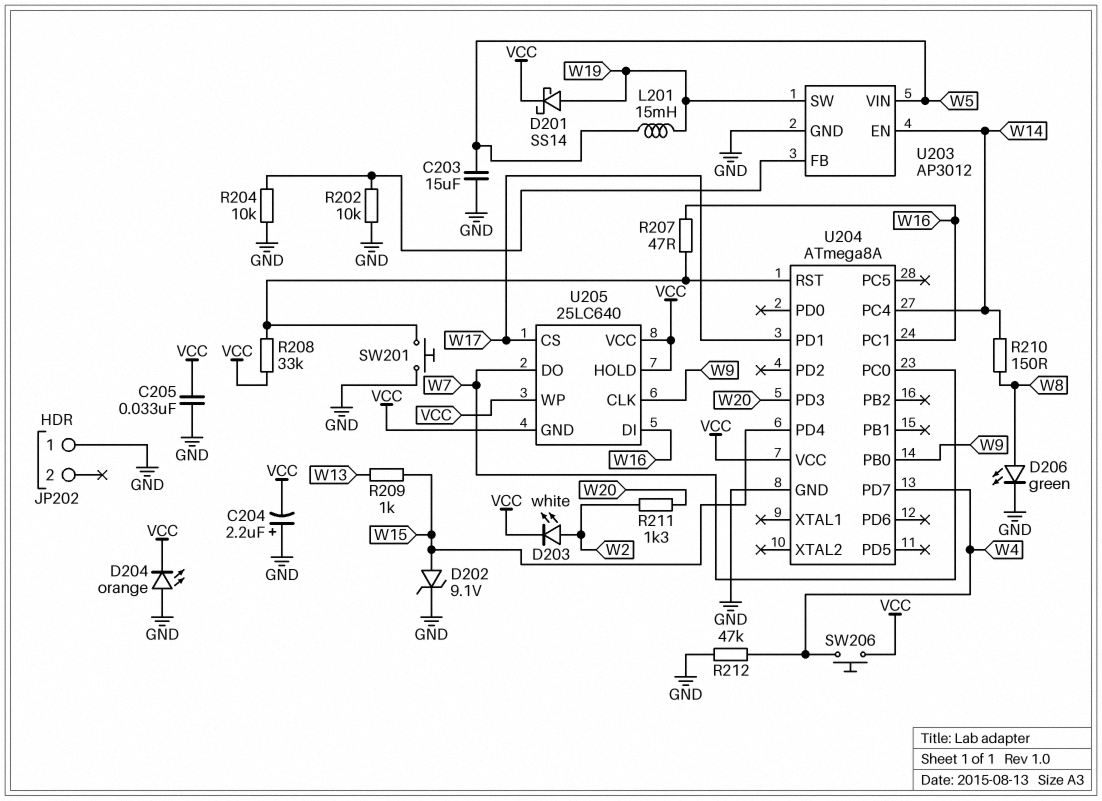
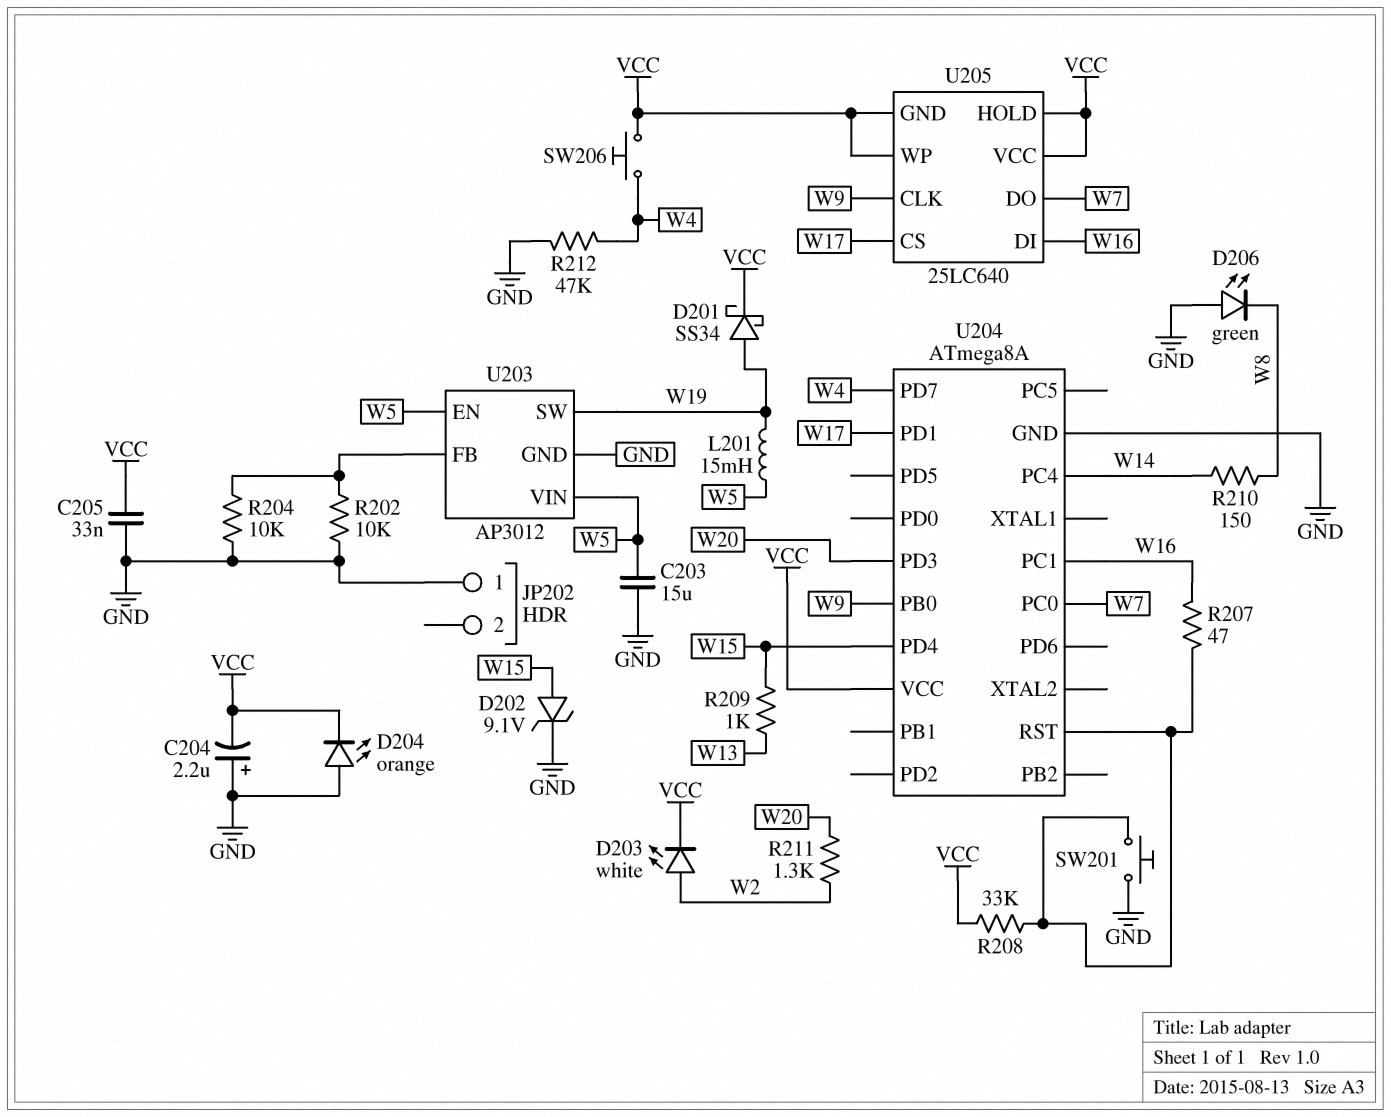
D201: schottky SS14 (A W19, K VCC) -> schottky SS34 (A W19, K VCC)
D206: LED green (A W8, K GND) -> LED green (A GND, K W8)
U203 pin EN: W14 -> W5

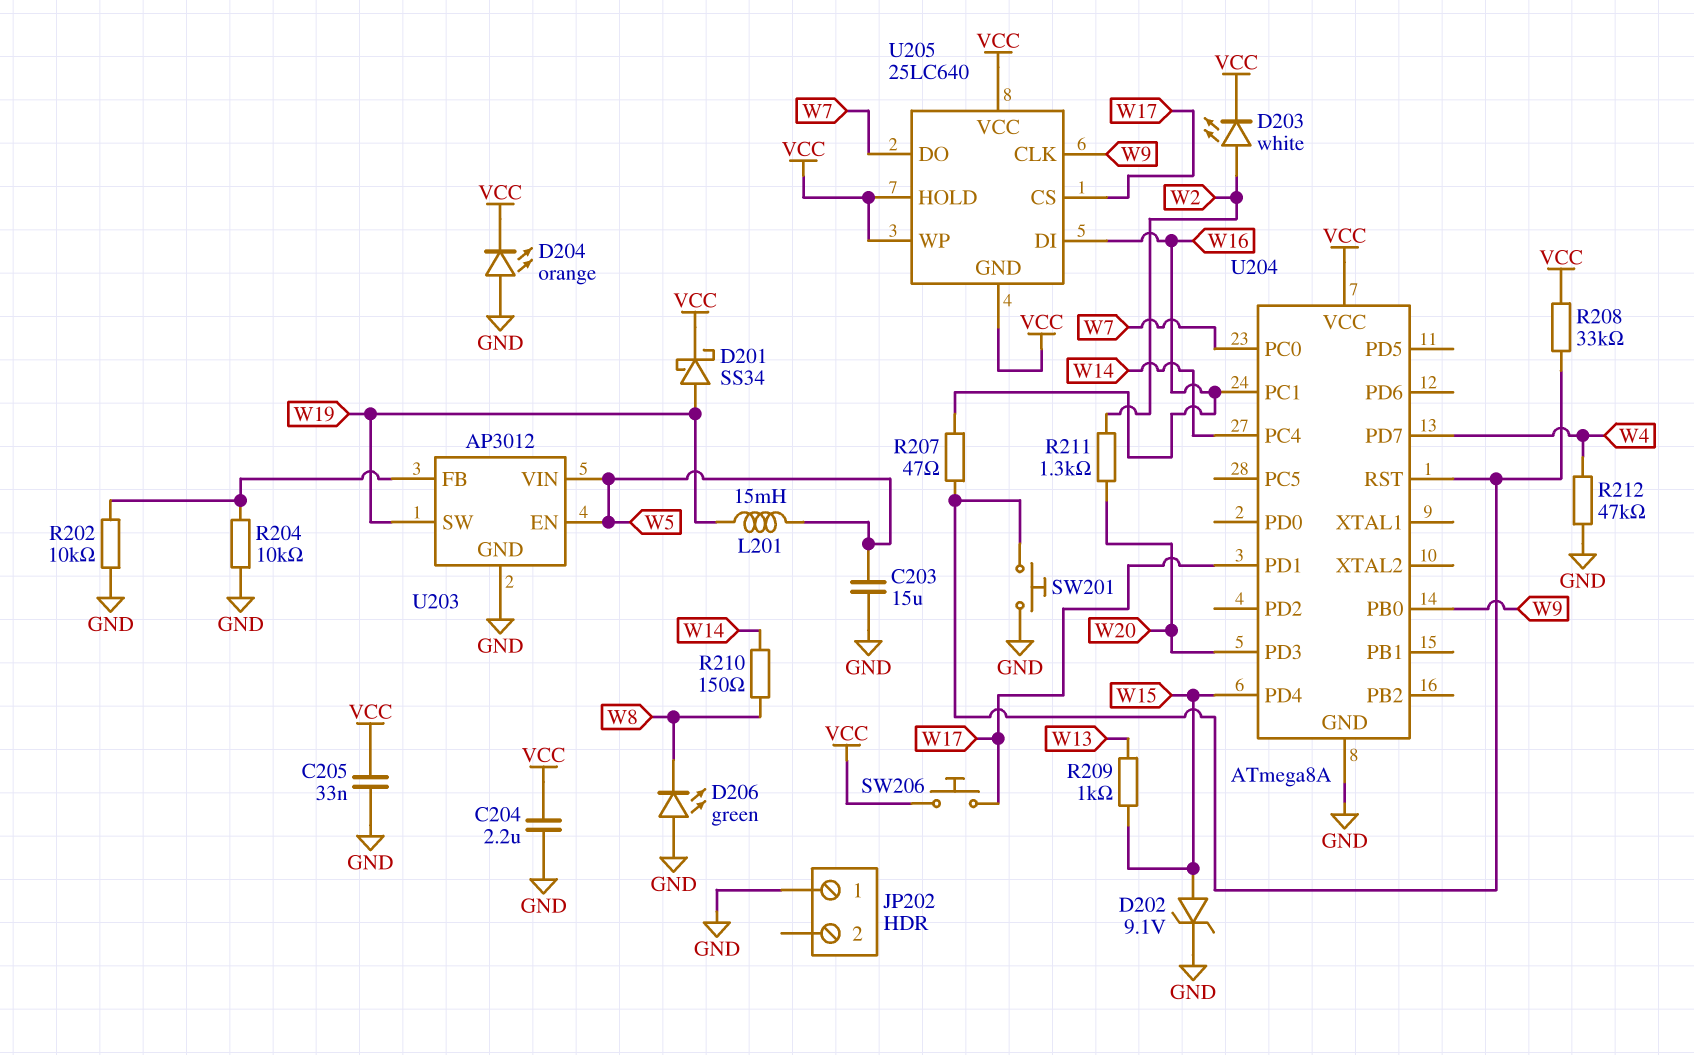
C204: 2.2uF (plus GND, minus VCC) -> 2.2uF (GND, VCC)
SW206: button (VCC, W4) -> button (VCC, W17)

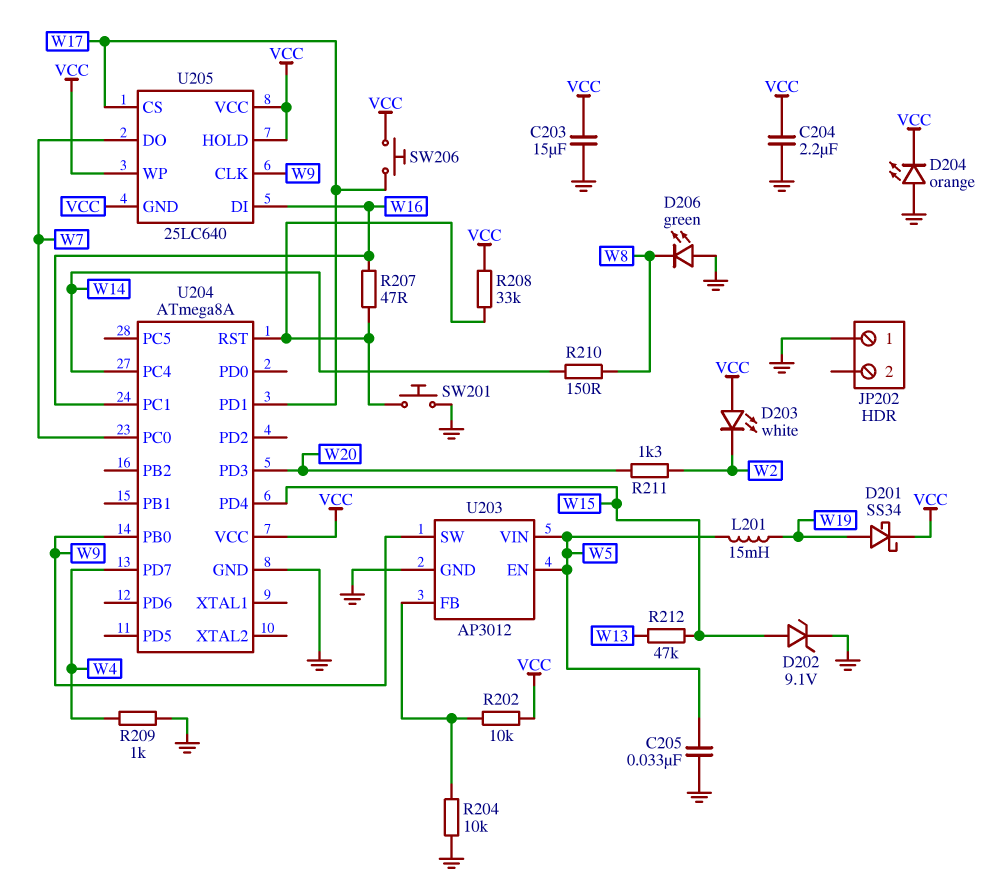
C203: 15uF (GND, W5) -> 15uF (GND, VCC)
C205: 33nF (GND, VCC) -> 33nF (GND, W5)
D203: LED white (A W2, K VCC) -> LED white (A VCC, K W2)
R202: 10k (GND, U203/FB) -> 10k (U203/FB, VCC)
R209: 1k (W13, W15) -> 1k (GND, W4)
R212: 47k (GND, W4) -> 47k (W13, W15)
U203 pin SW: W19 -> W9

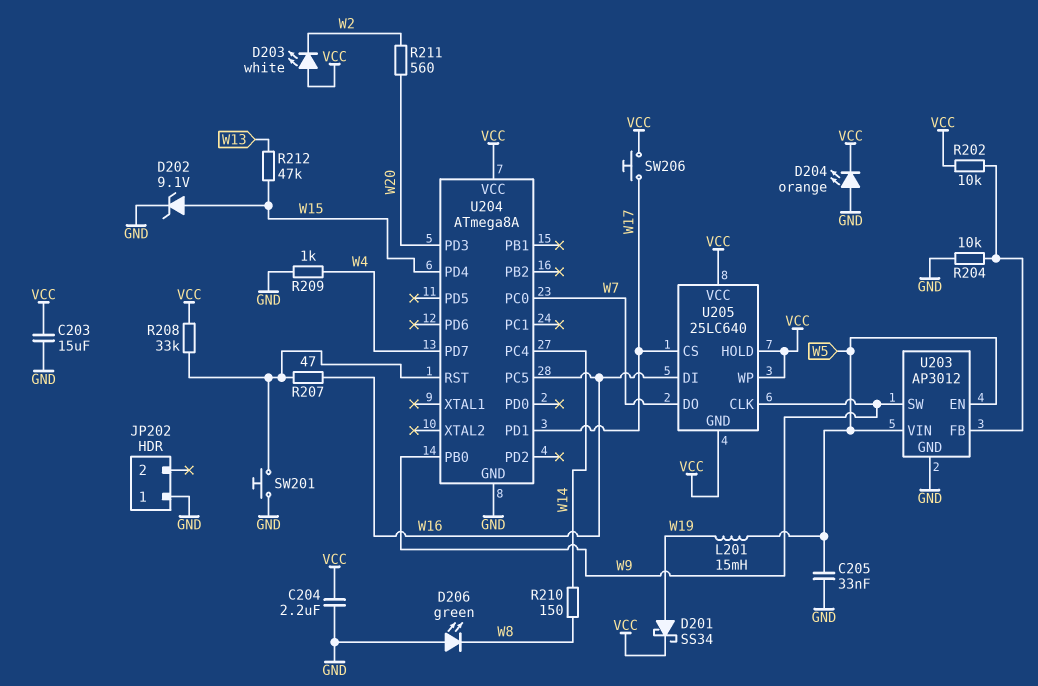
R211: 1.3k (W2, W20) -> 560 (W2, W20)
U204 pin PC1: W16 -> none
U204 pin PC5: none -> W16

